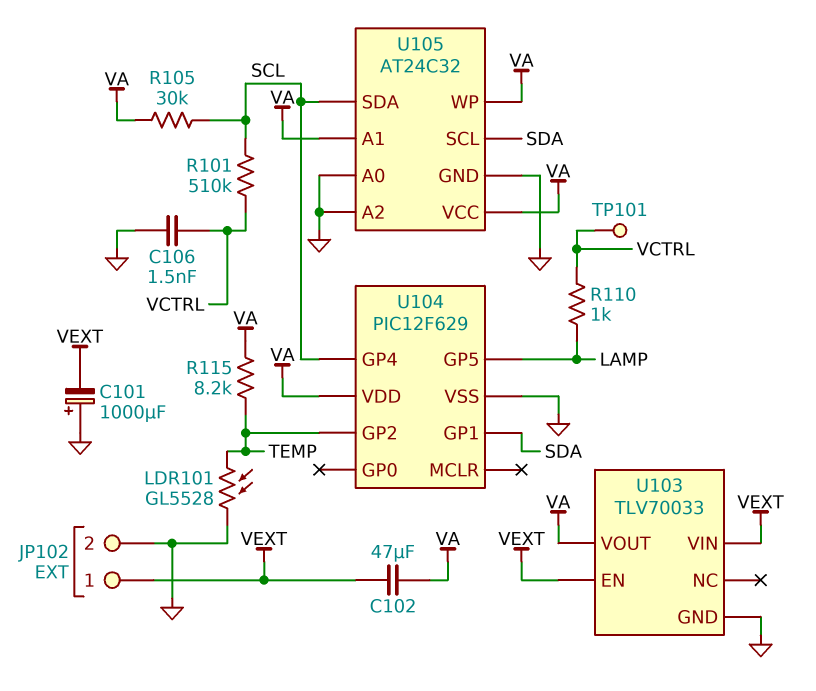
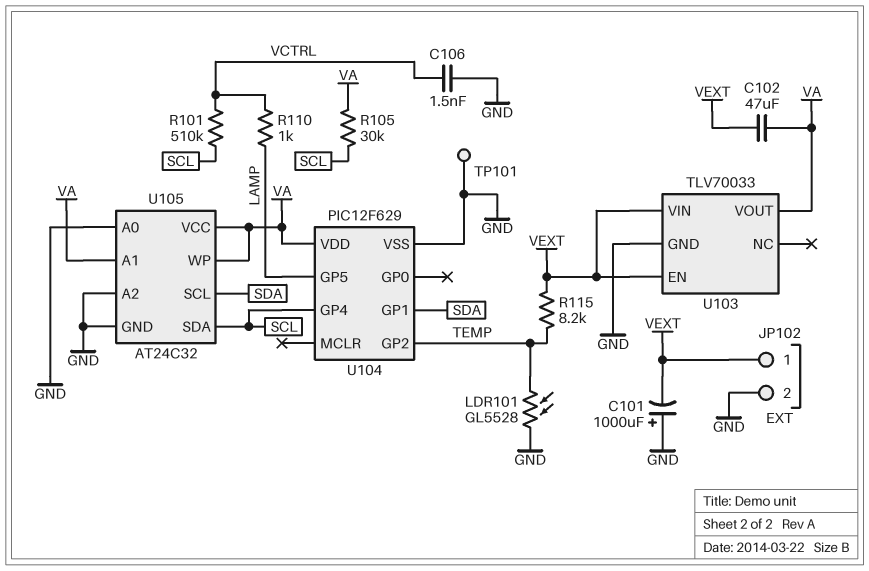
R115: 8.2k (TEMP, VA) -> 8.2k (TEMP, VEXT)
TP101: test point (VCTRL) -> test point (GND)

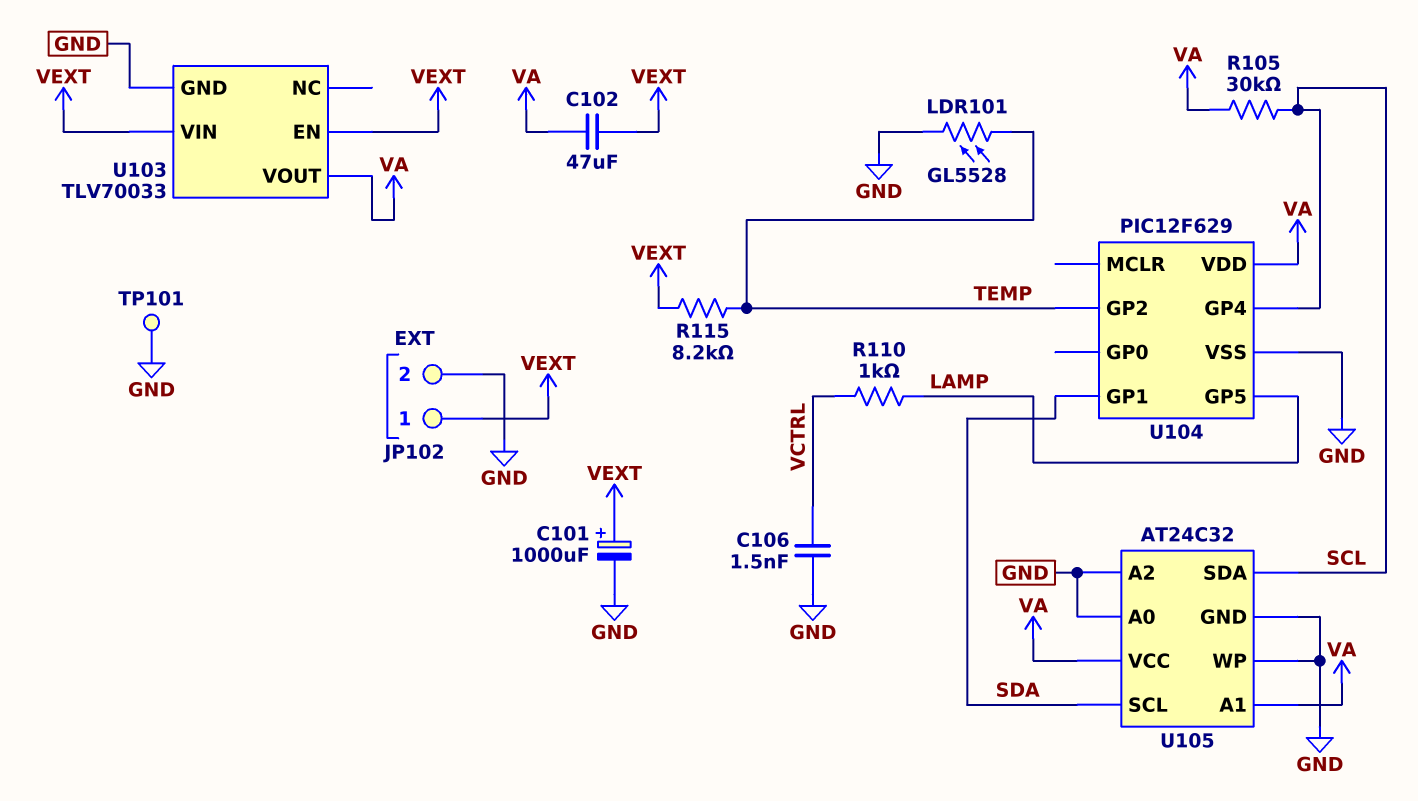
C101: 1000uF (plus GND, minus VEXT) -> 1000uF (plus VEXT, minus GND)
R101: 510k (SCL, VCTRL) -> none
U105 pin WP: VA -> GND

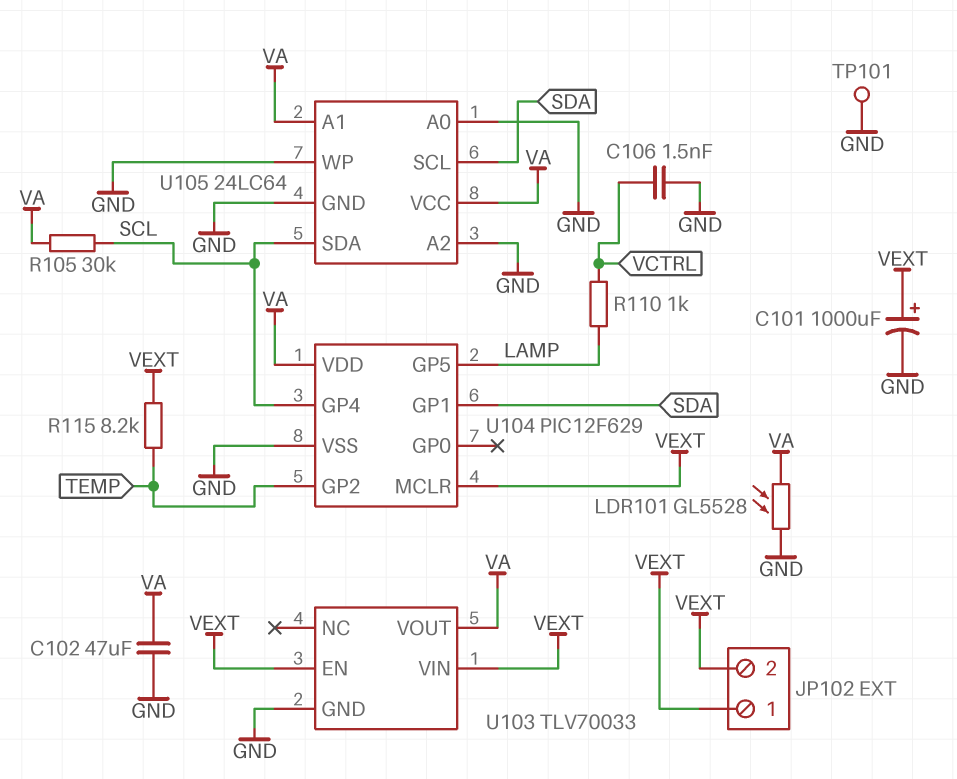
C102: 47uF (VA, VEXT) -> 47uF (GND, VA)
JP102 pin 2: GND -> VEXT
LDR101: GL5528 (GND, TEMP) -> GL5528 (GND, VA)
U104 pin MCLR: none -> VEXT
U105: AT24C32 -> 24LC64

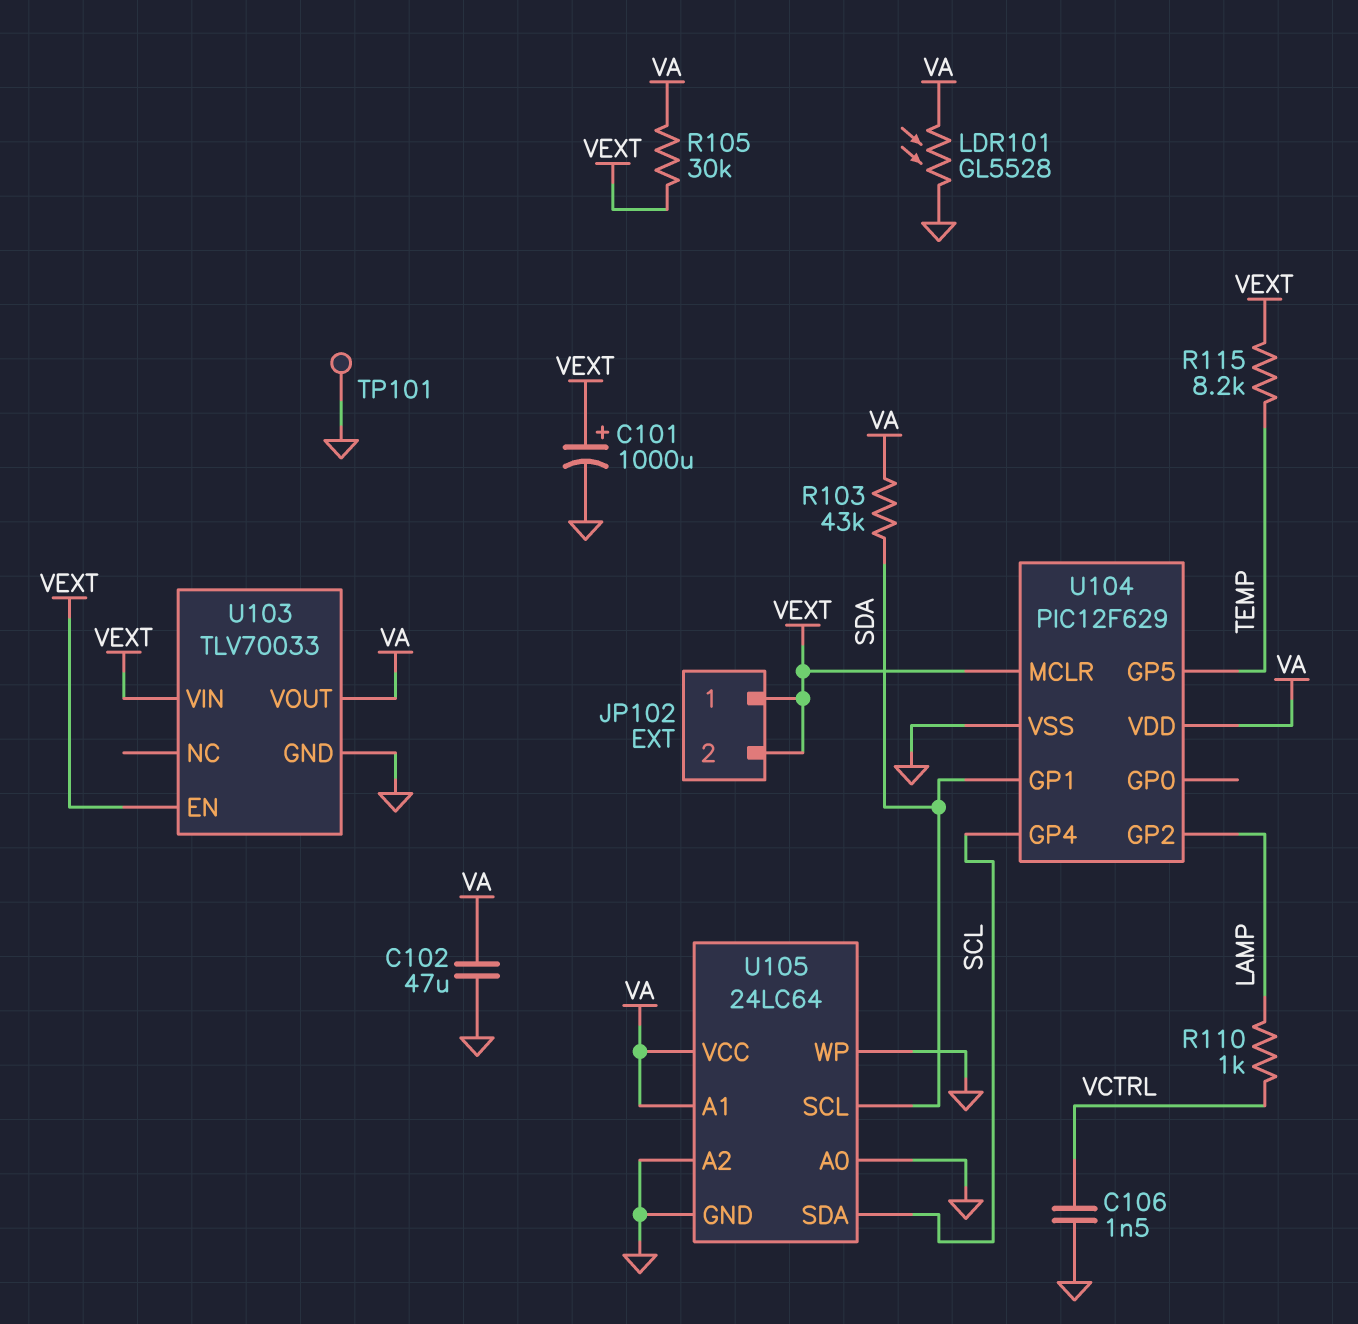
R103: none -> 43k (SDA, VA)
R105: 30k (SCL, VA) -> 30k (VA, VEXT)
U104 pin GP2: TEMP -> LAMP
U104 pin GP5: LAMP -> TEMP

